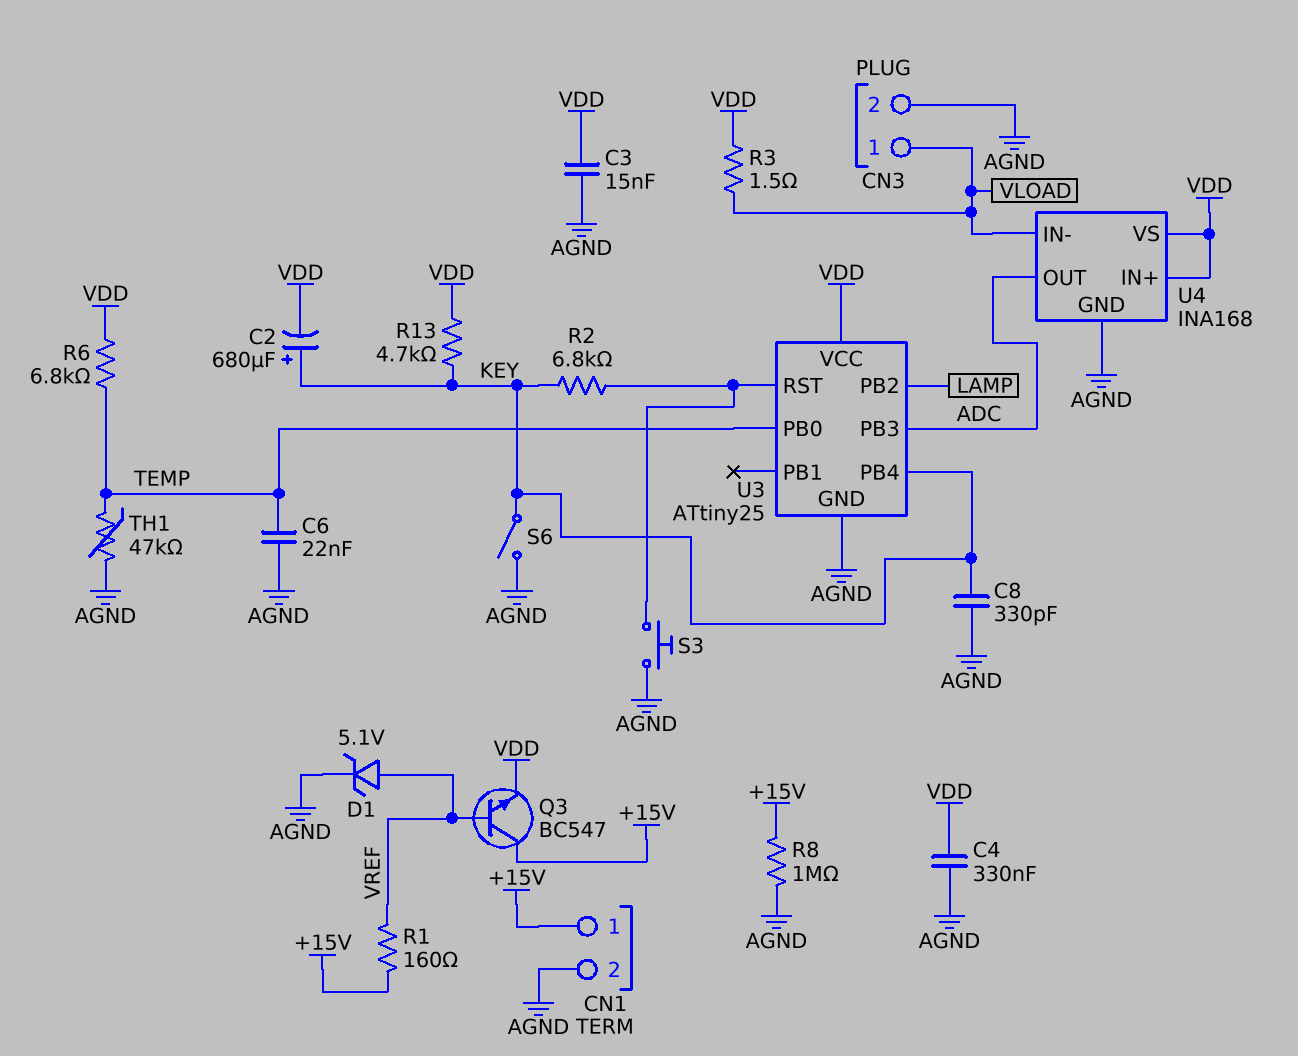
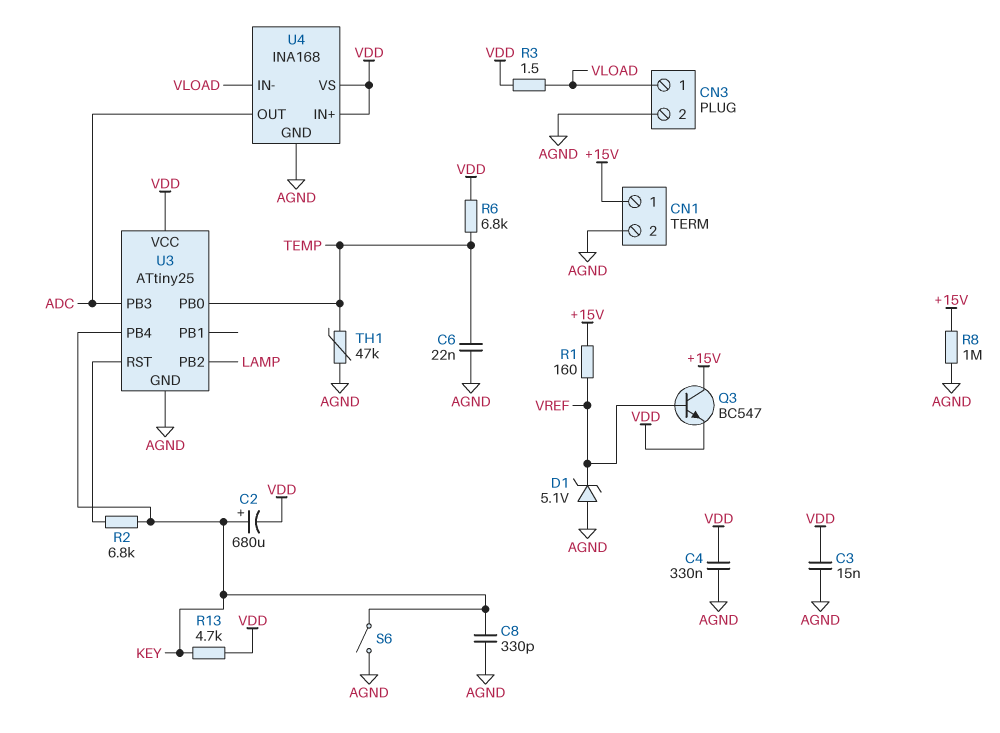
D1: zener 5.1V (A VREF, K AGND) -> zener 5.1V (A AGND, K VREF)
S3: button (AGND, U3/RST) -> none

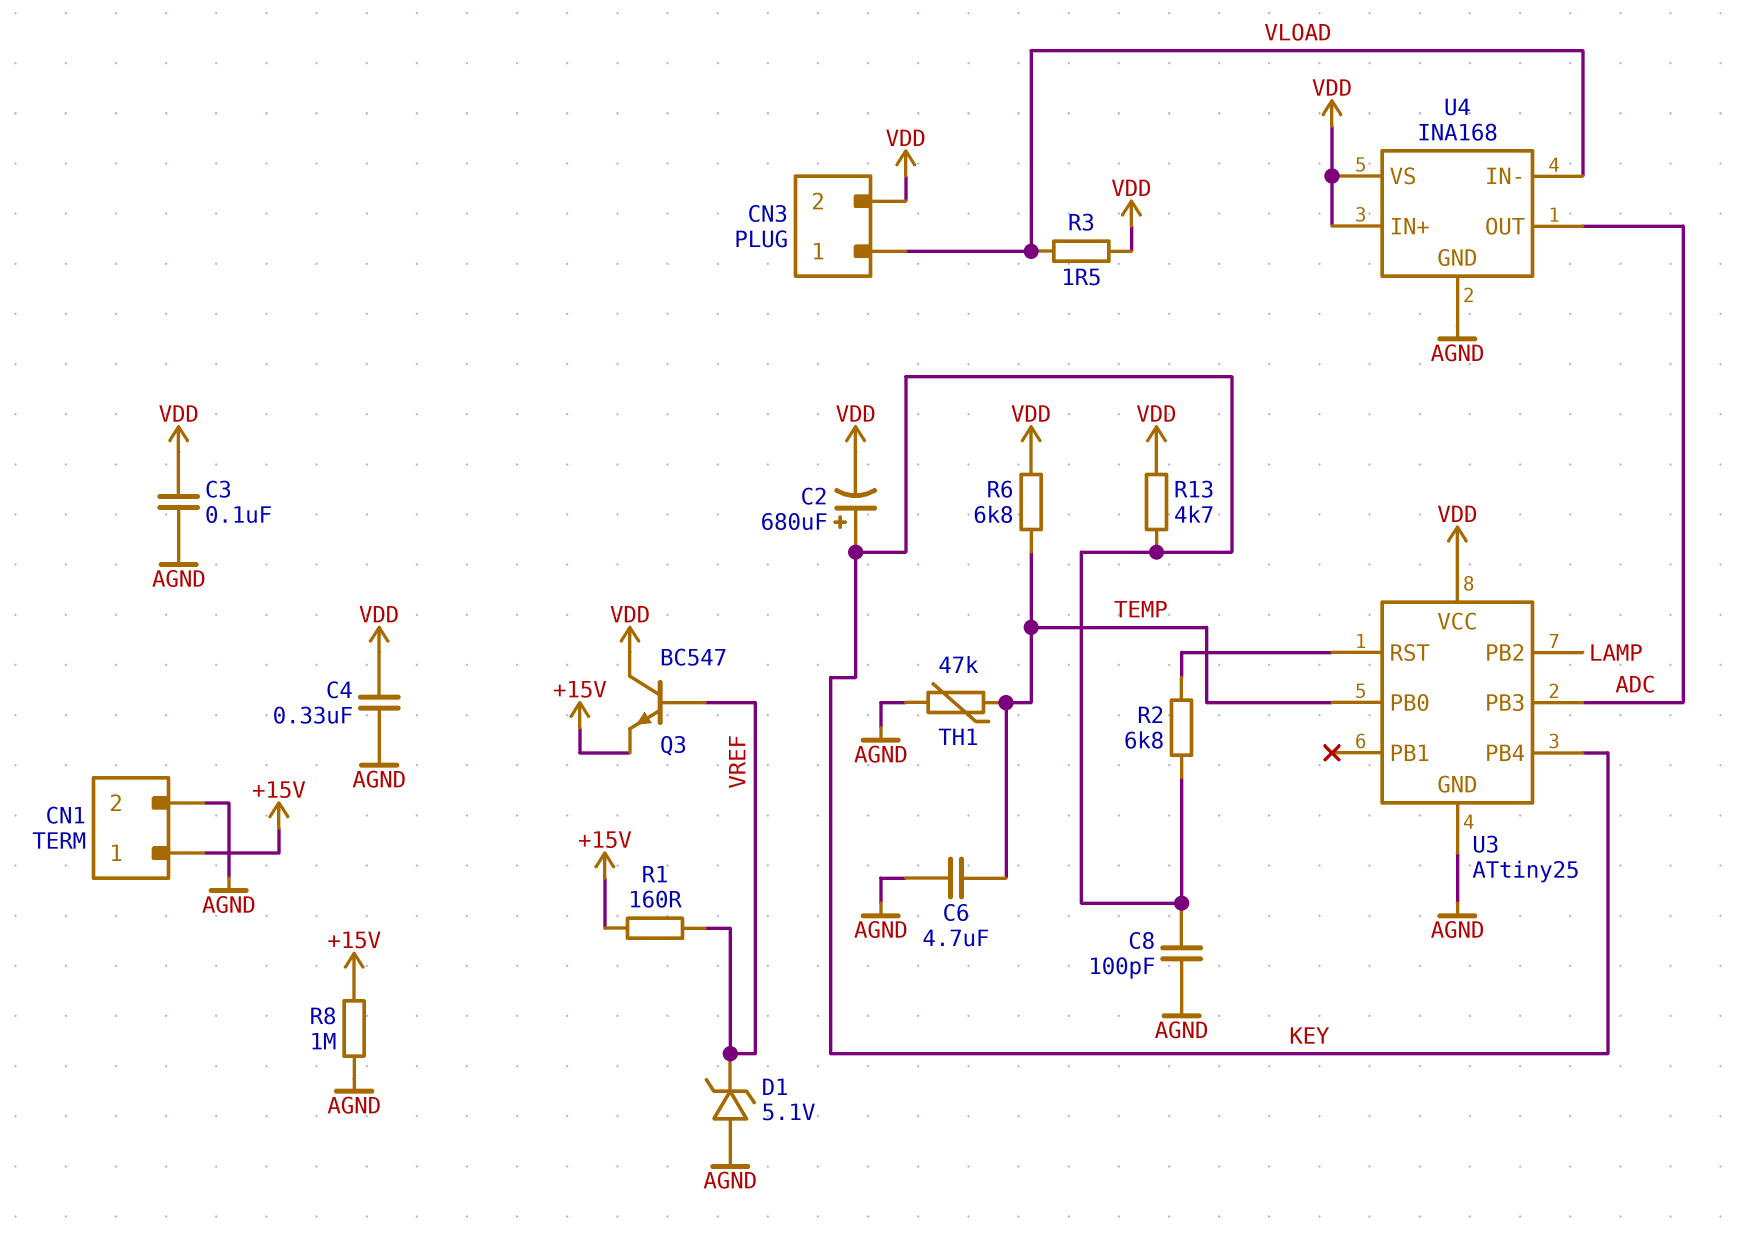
C3: 15nF (AGND, VDD) -> 100nF (AGND, VDD)
C6: 22nF (AGND, TEMP) -> 4.7uF (AGND, TEMP)
C8: 330pF (AGND, KEY) -> 100pF (AGND, KEY)
CN3 pin 2: AGND -> VDD
Q3: NPN BC547 (B VREF, C +15V, E VDD) -> NPN BC547 (B VREF, C VDD, E +15V)
S6: switch (AGND, KEY) -> none

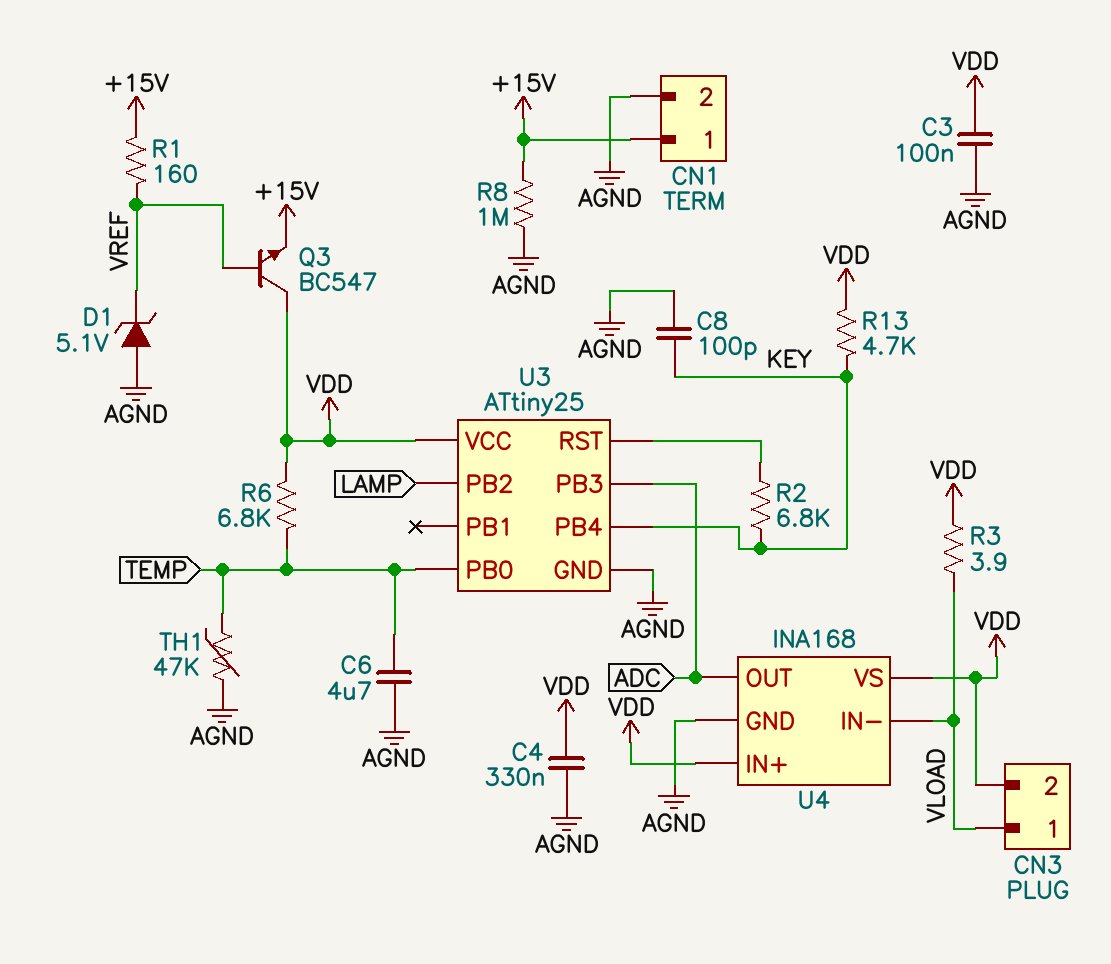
C2: 680uF (plus KEY, minus VDD) -> none
R3: 1.5 (VDD, VLOAD) -> 3.9 (VDD, VLOAD)

